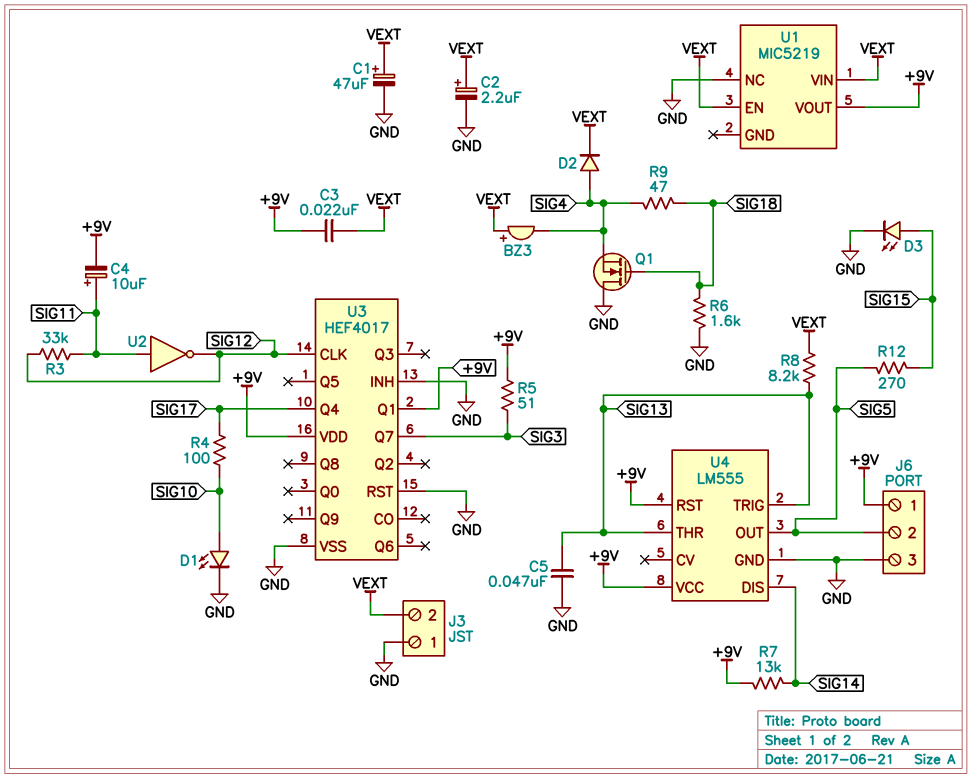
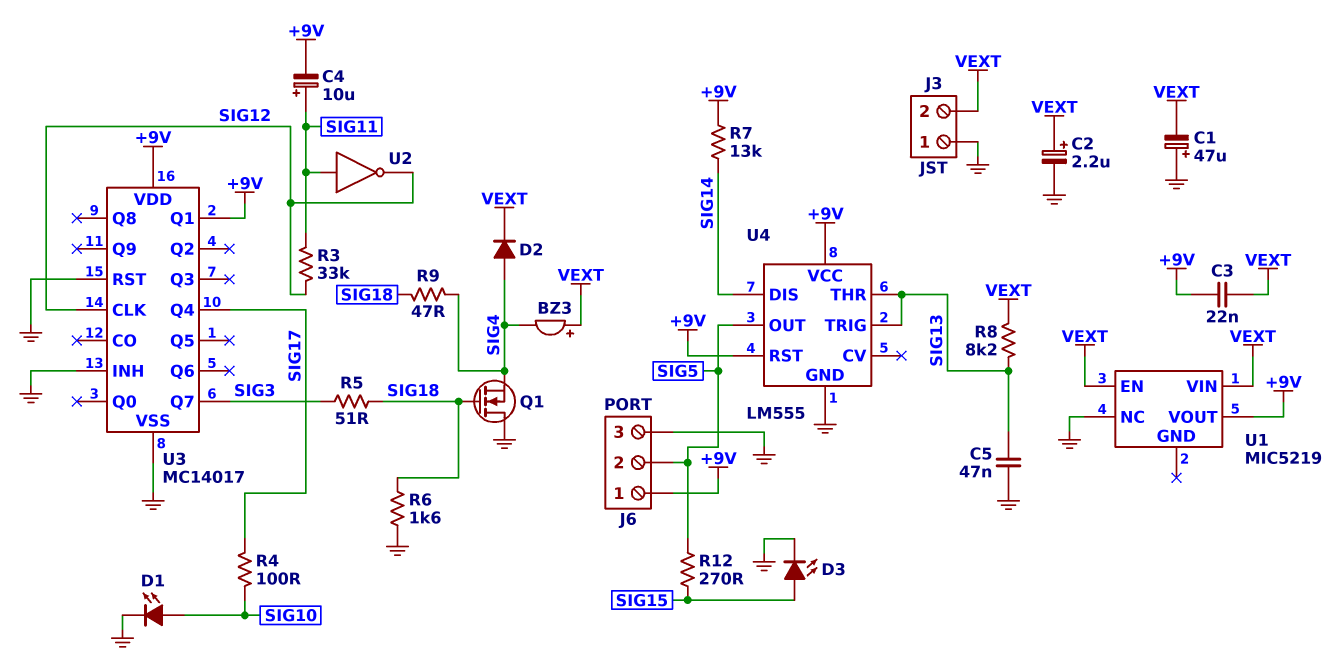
C1: 47uF (plus VEXT, minus GND) -> 47uF (plus GND, minus VEXT)
R5: 51 (+9V, SIG3) -> 51 (SIG3, SIG18)
U3: HEF4017 -> MC14017

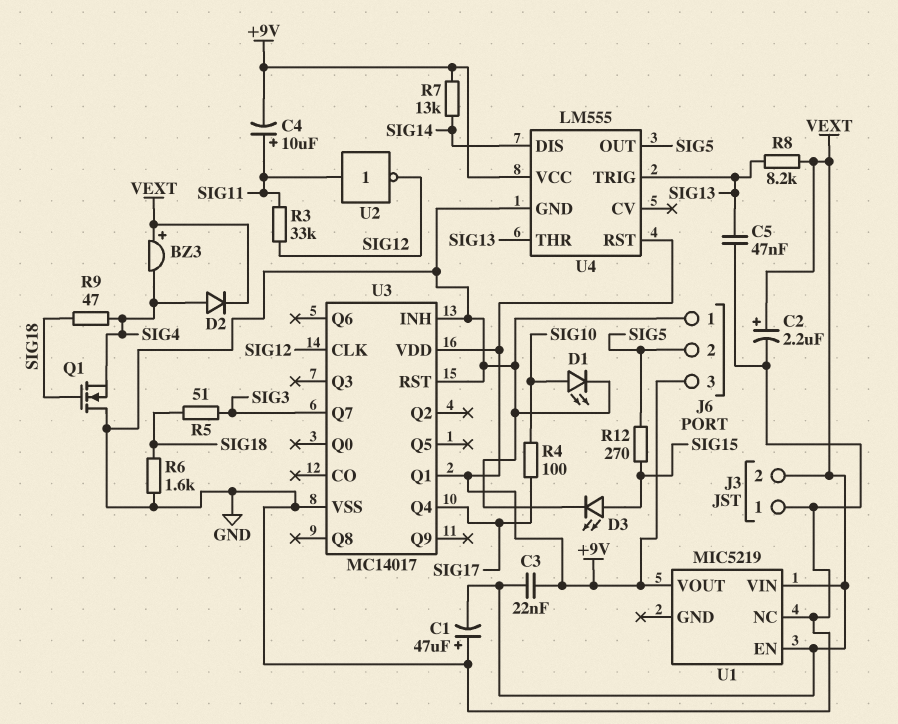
J6 pin 1: +9V -> GND
J6 pin 3: GND -> +9V

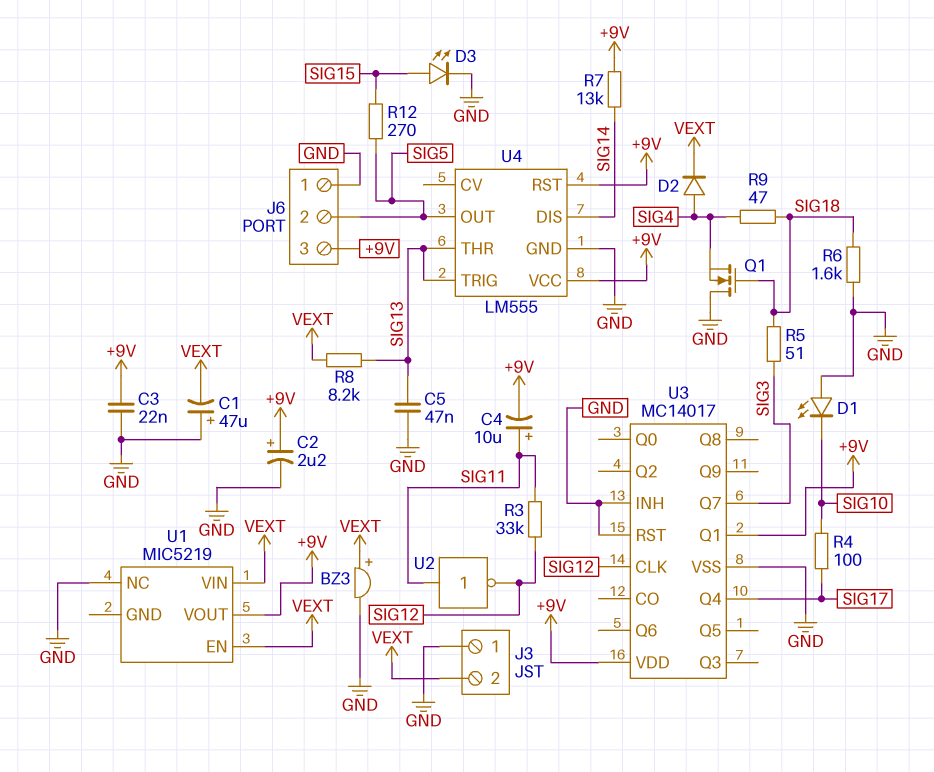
BZ3: buzzer (plus VEXT, minus SIG4) -> buzzer (plus VEXT, minus GND)
C2: 2.2uF (plus VEXT, minus GND) -> 2.2uF (plus +9V, minus GND)
C3: 22nF (+9V, VEXT) -> 22nF (+9V, GND)
D1: LED (A SIG10, K GND) -> LED (A GND, K SIG10)

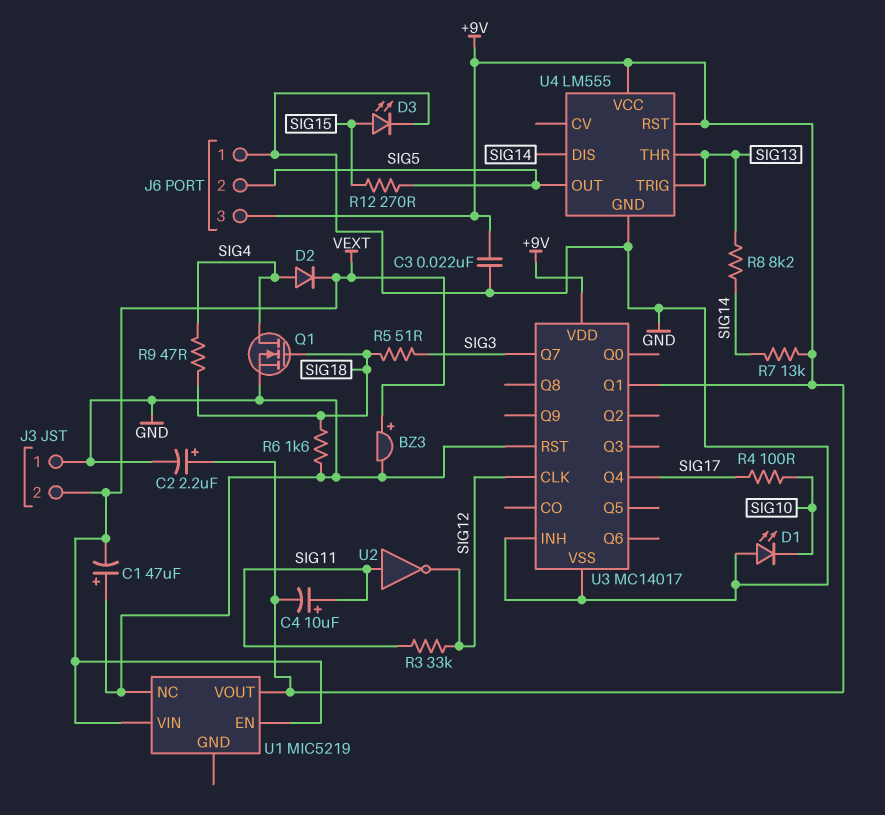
C5: 47nF (GND, SIG13) -> none
Q1: NMOS (G SIG18, D GND, S SIG4) -> NMOS (G SIG18, D SIG4, S GND)
R8: 8.2k (SIG13, VEXT) -> 8.2k (SIG13, SIG14)

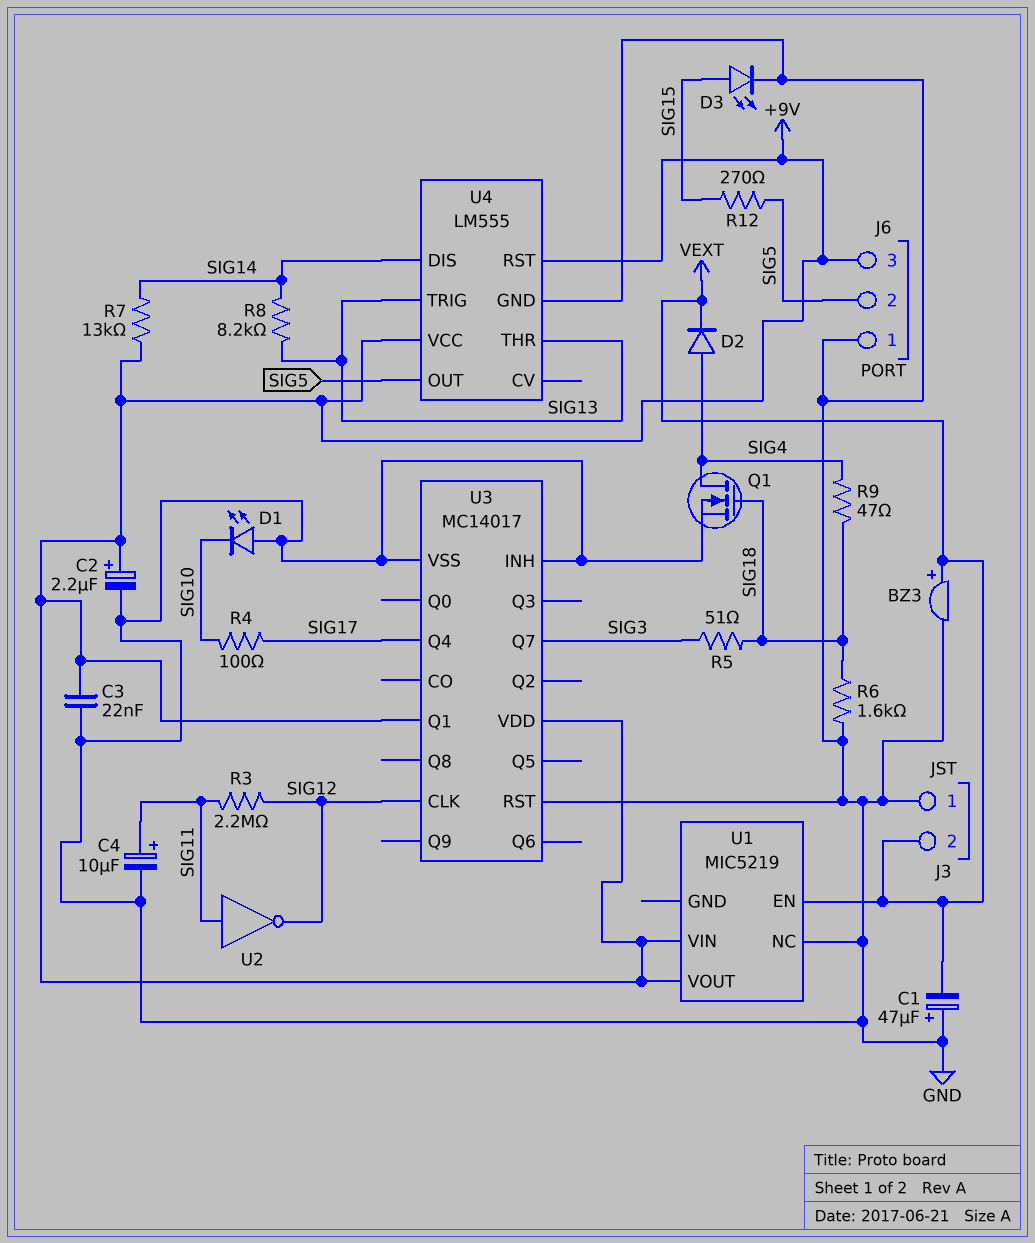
C4: 10uF (plus SIG11, minus +9V) -> 10uF (plus SIG11, minus GND)
R3: 33k (SIG11, SIG12) -> 2.2M (SIG11, SIG12)
U1 pin VIN: VEXT -> +9V

